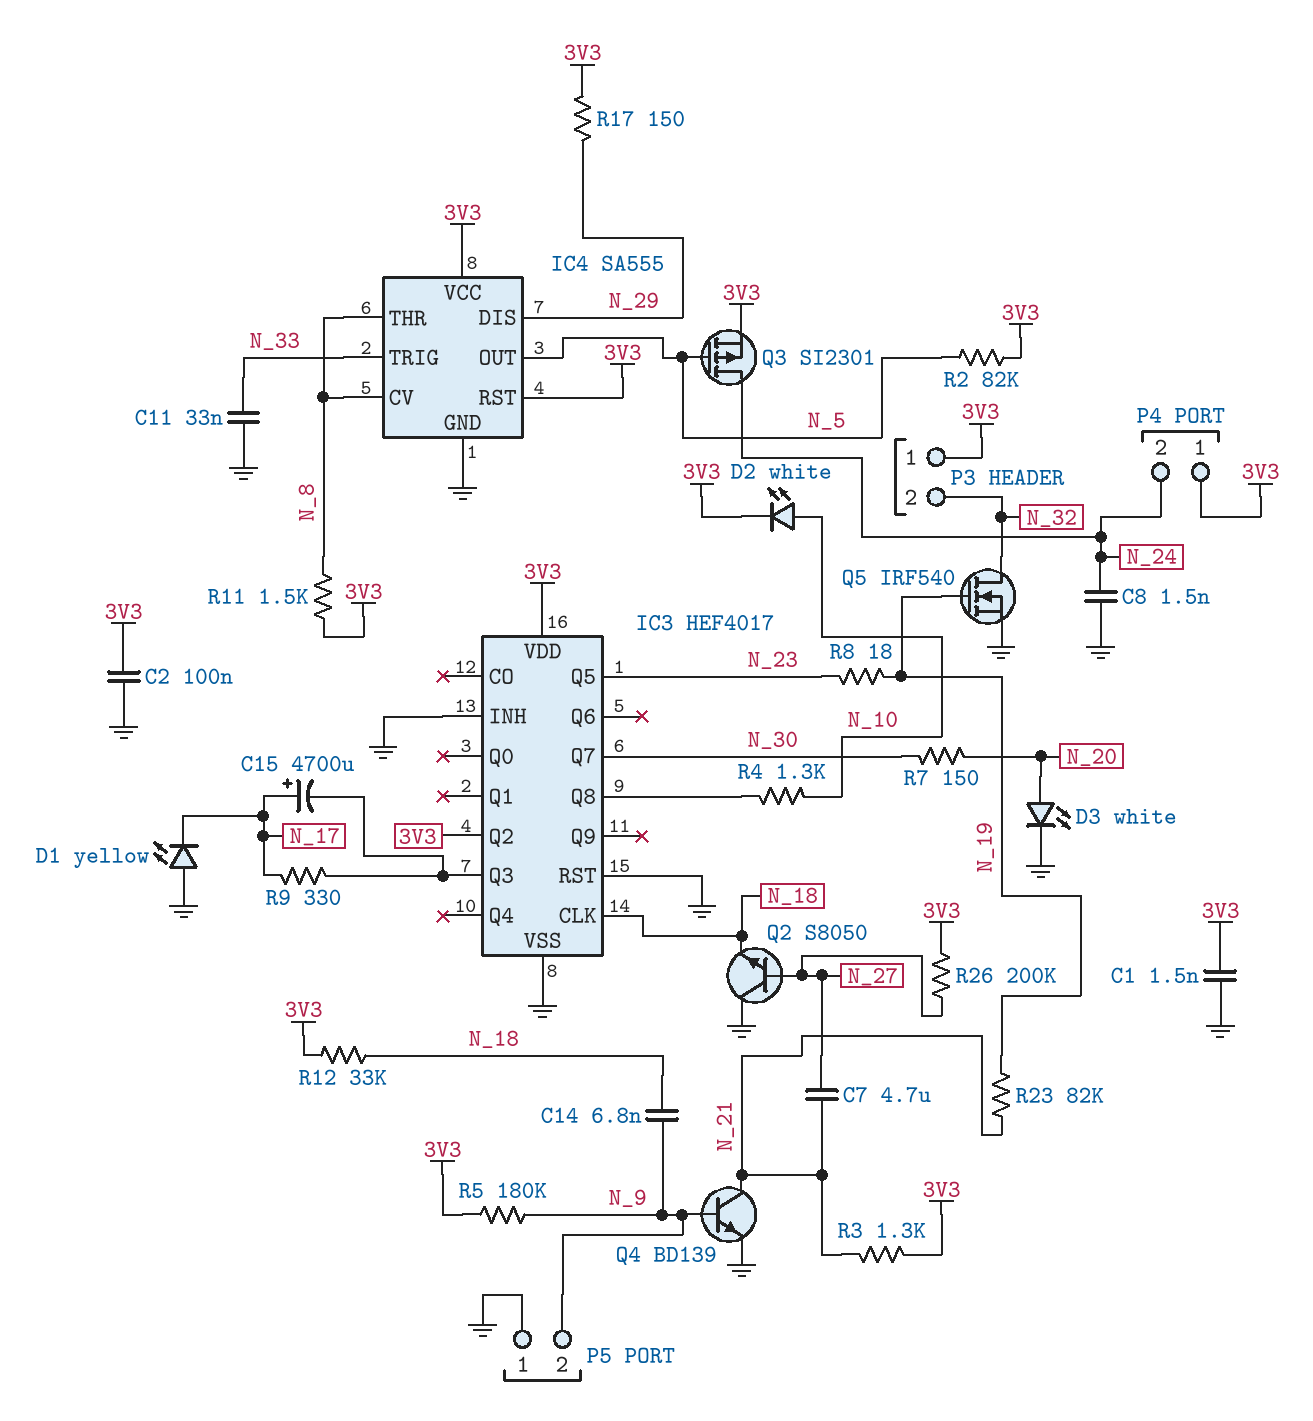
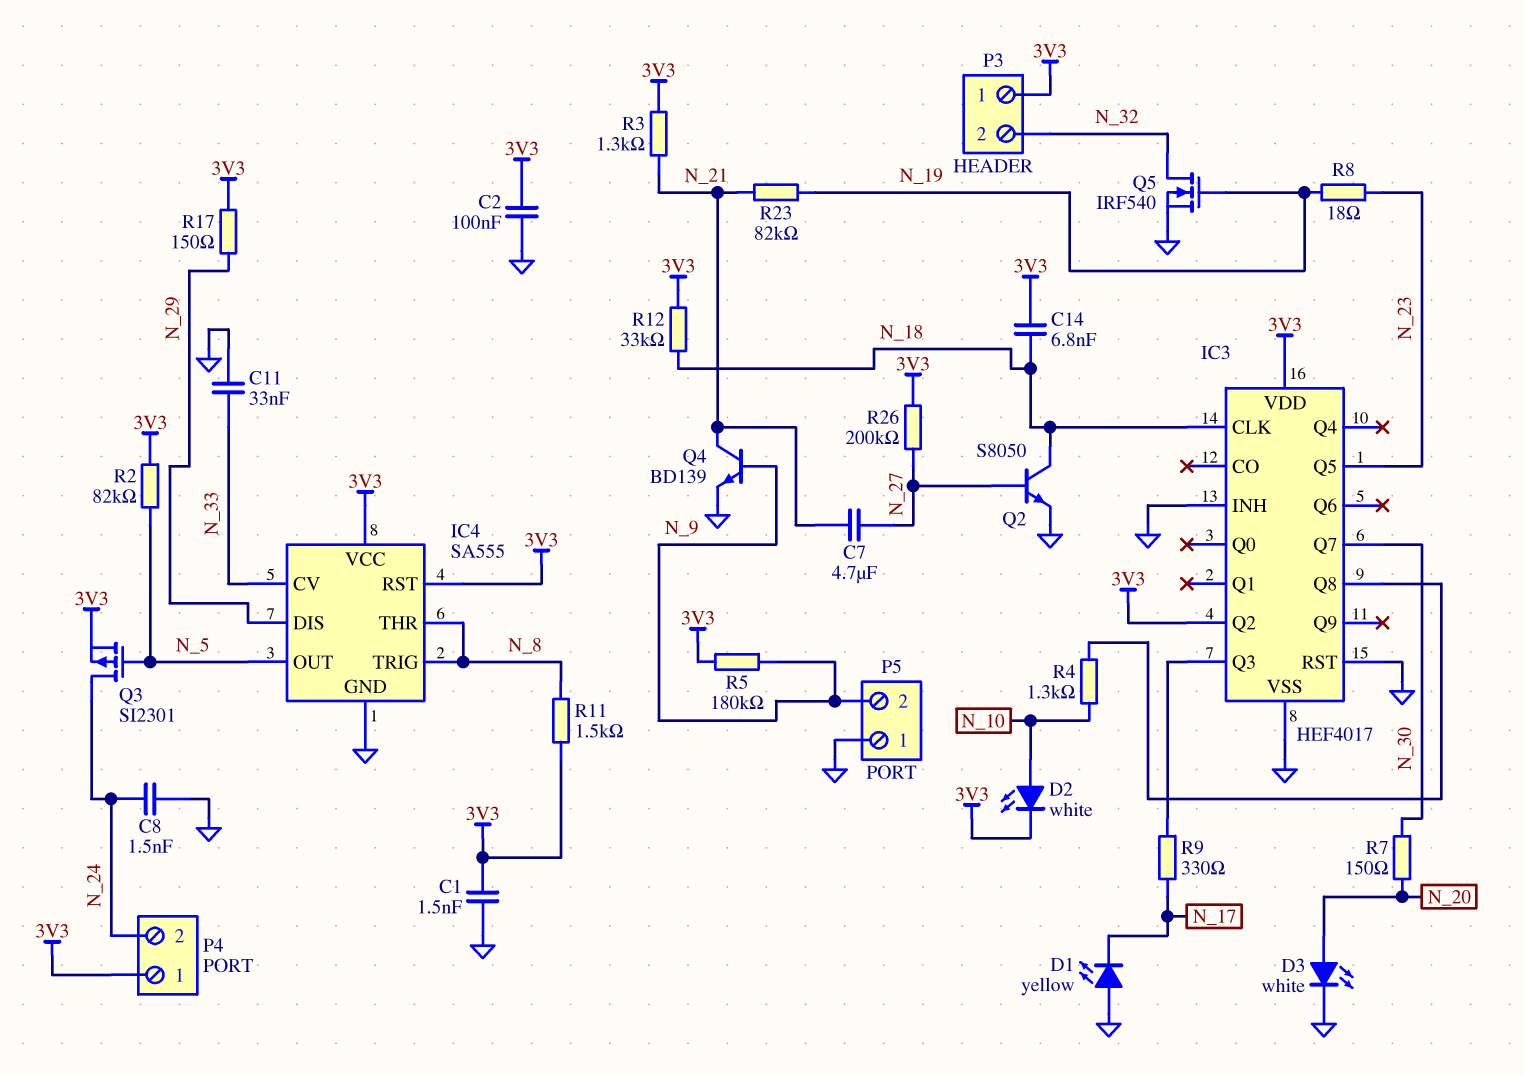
C14: 6.8nF (N_9, N_18) -> 6.8nF (3V3, N_18)
C15: 4700uF (plus N_17, minus IC3/Q3) -> none
IC4 pin CV: N_8 -> N_33
IC4 pin TRIG: N_33 -> N_8
Q2: NPN S8050 (B N_27, C GND, E N_18) -> NPN S8050 (B N_27, C N_18, E GND)

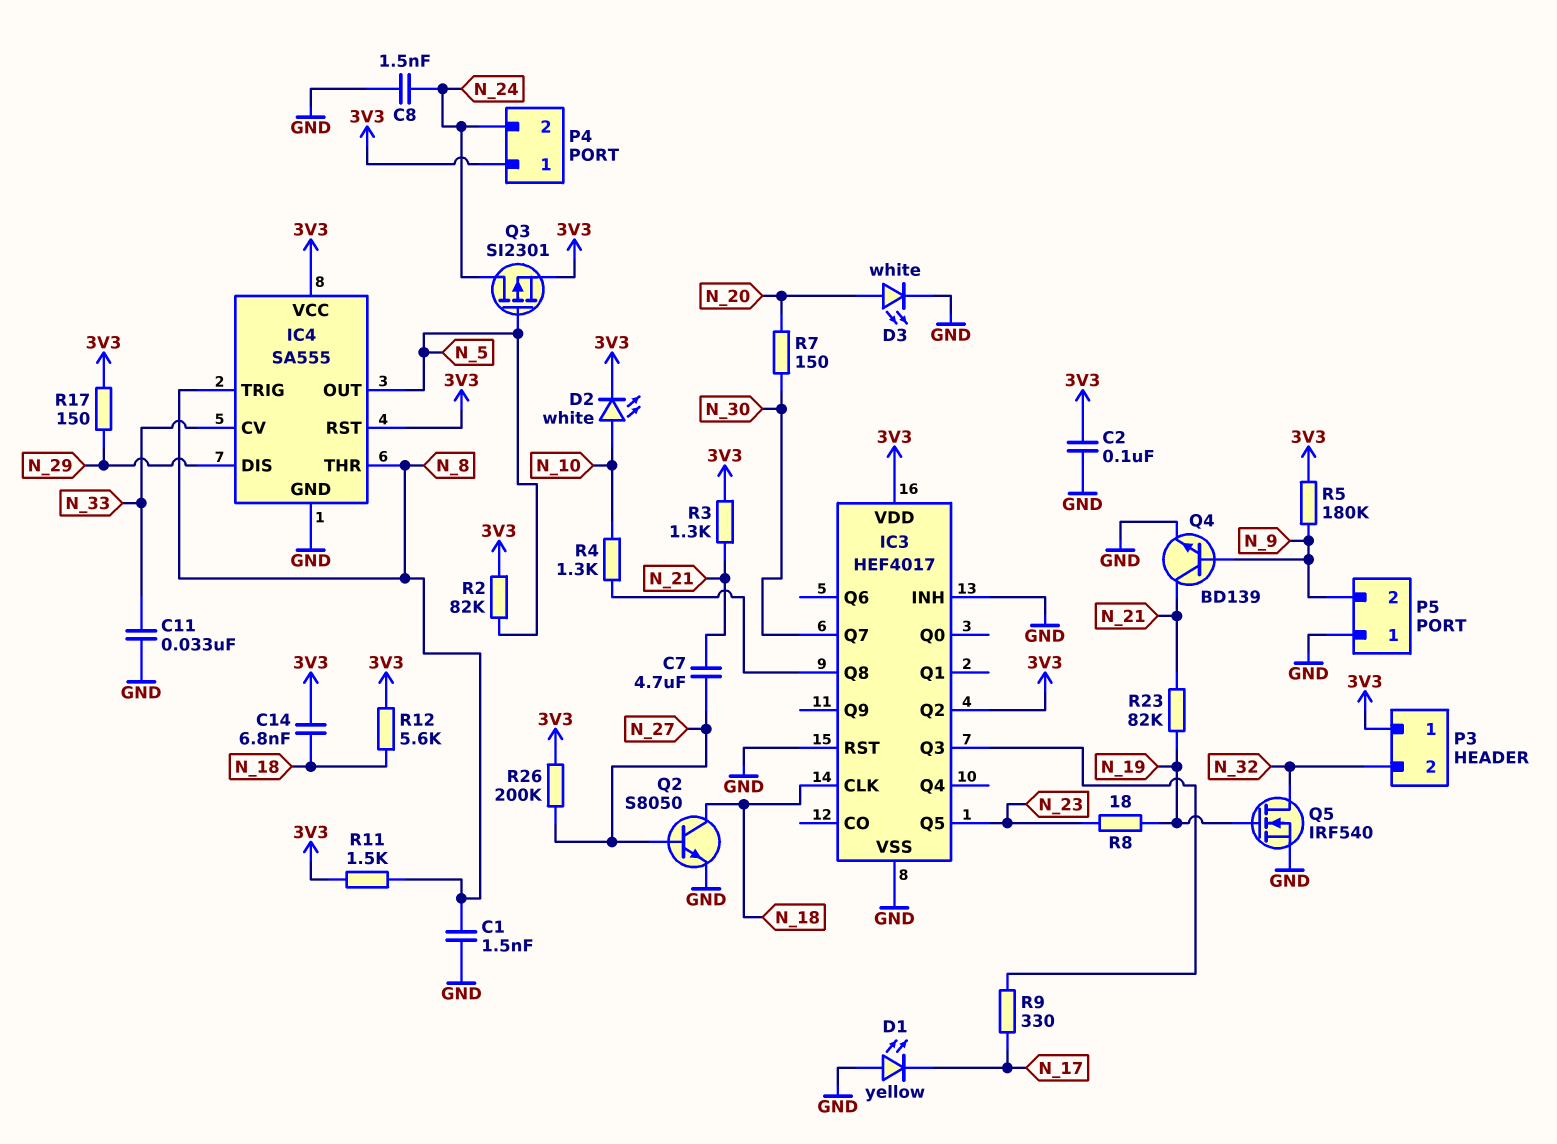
C1: 1.5nF (3V3, GND) -> 1.5nF (GND, N_8)
R12: 33k (3V3, N_18) -> 5.6k (3V3, N_18)

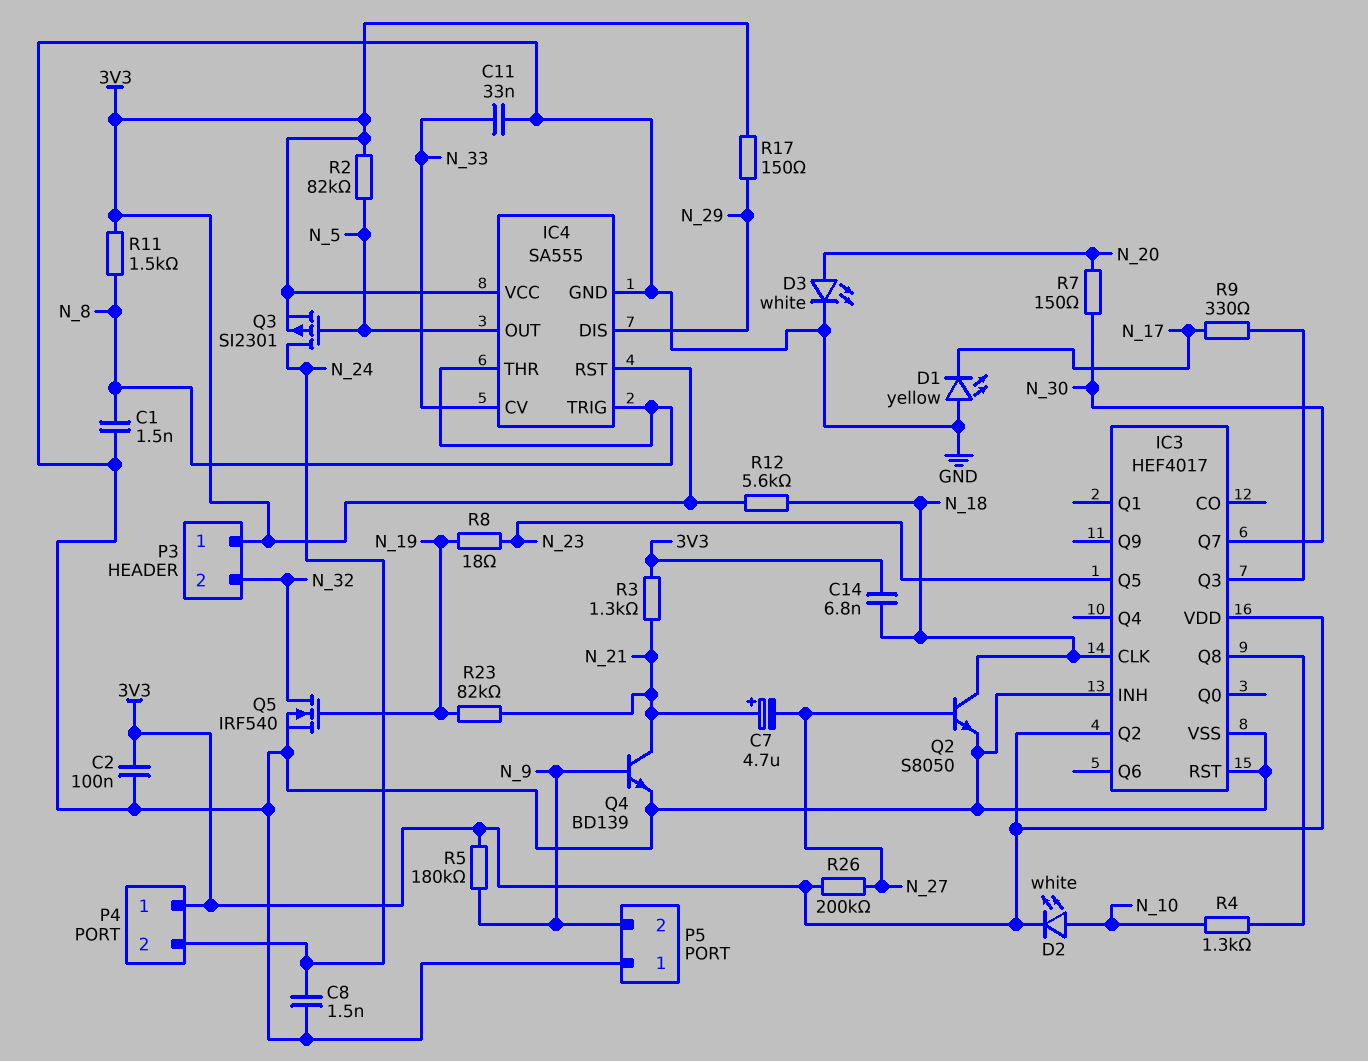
C7: 4.7uF (N_21, N_27) -> 4.7uF (plus N_21, minus N_27)

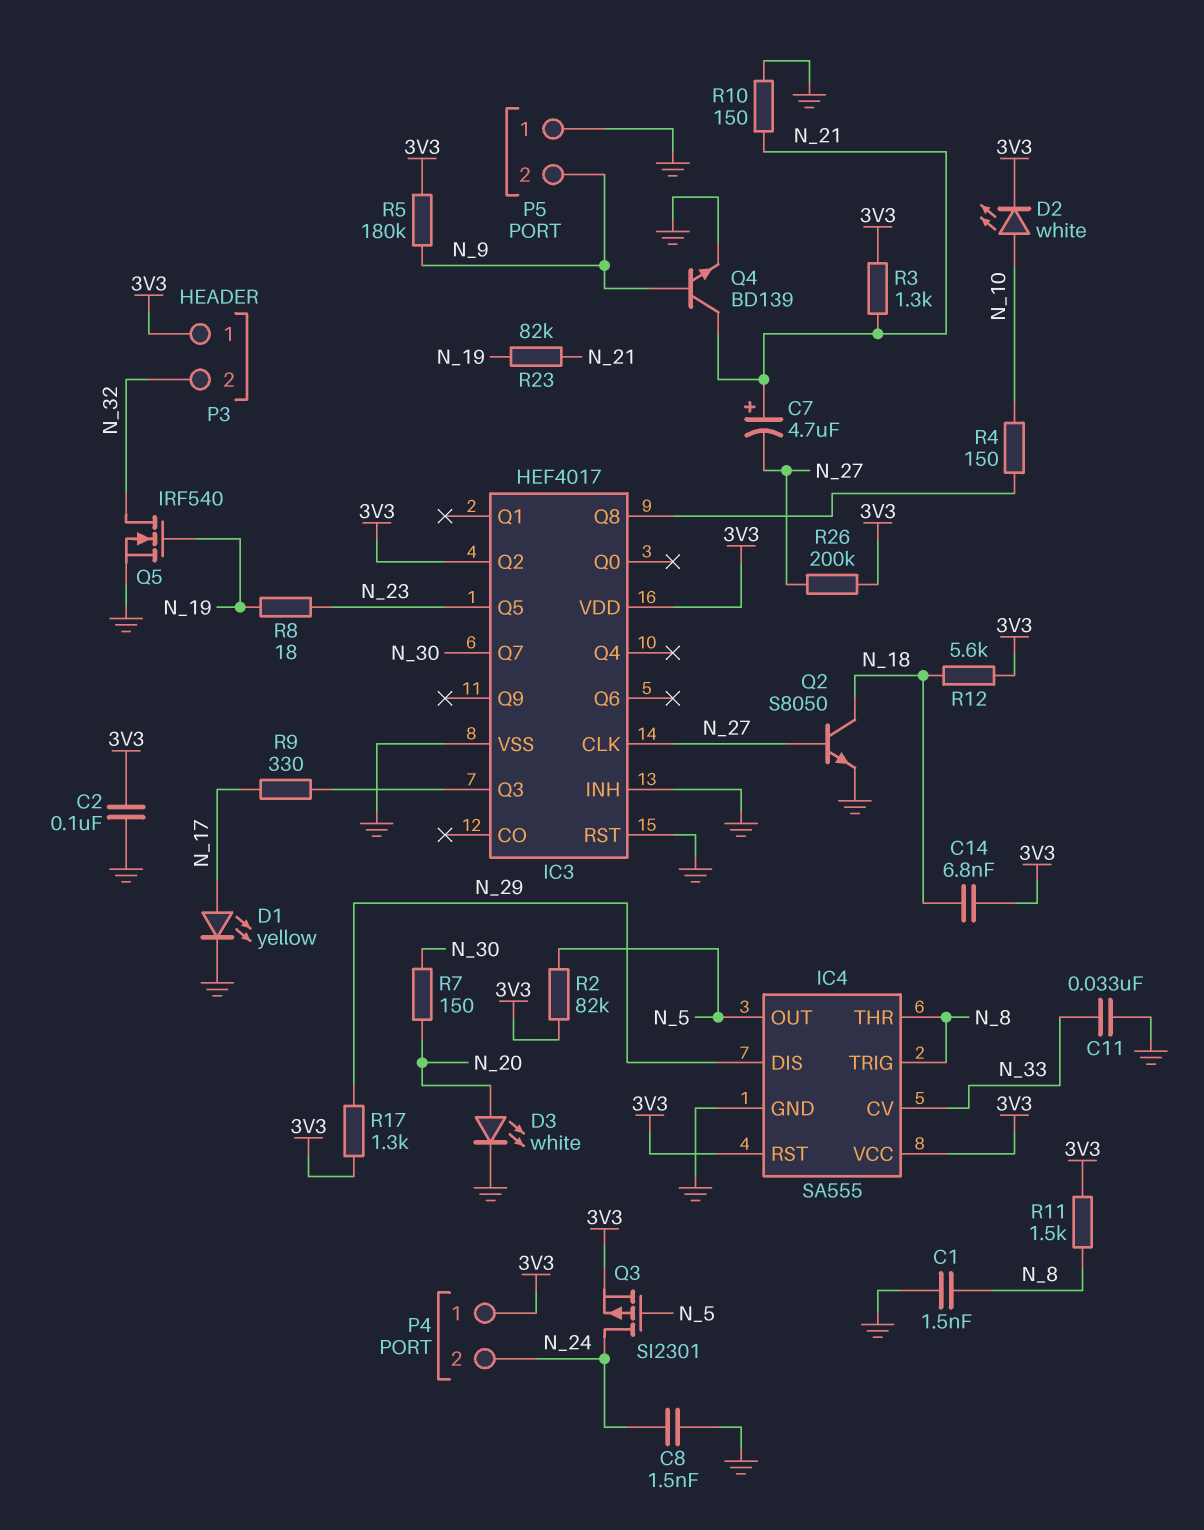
D1: LED yellow (A GND, K N_17) -> LED yellow (A N_17, K GND)
IC3 pin CLK: N_18 -> N_27
R4: 1.3k (IC3/Q8, N_10) -> 150 (IC3/Q8, N_10)
R10: none -> 150 (GND, N_21)
R17: 150 (3V3, N_29) -> 1.3k (3V3, N_29)

